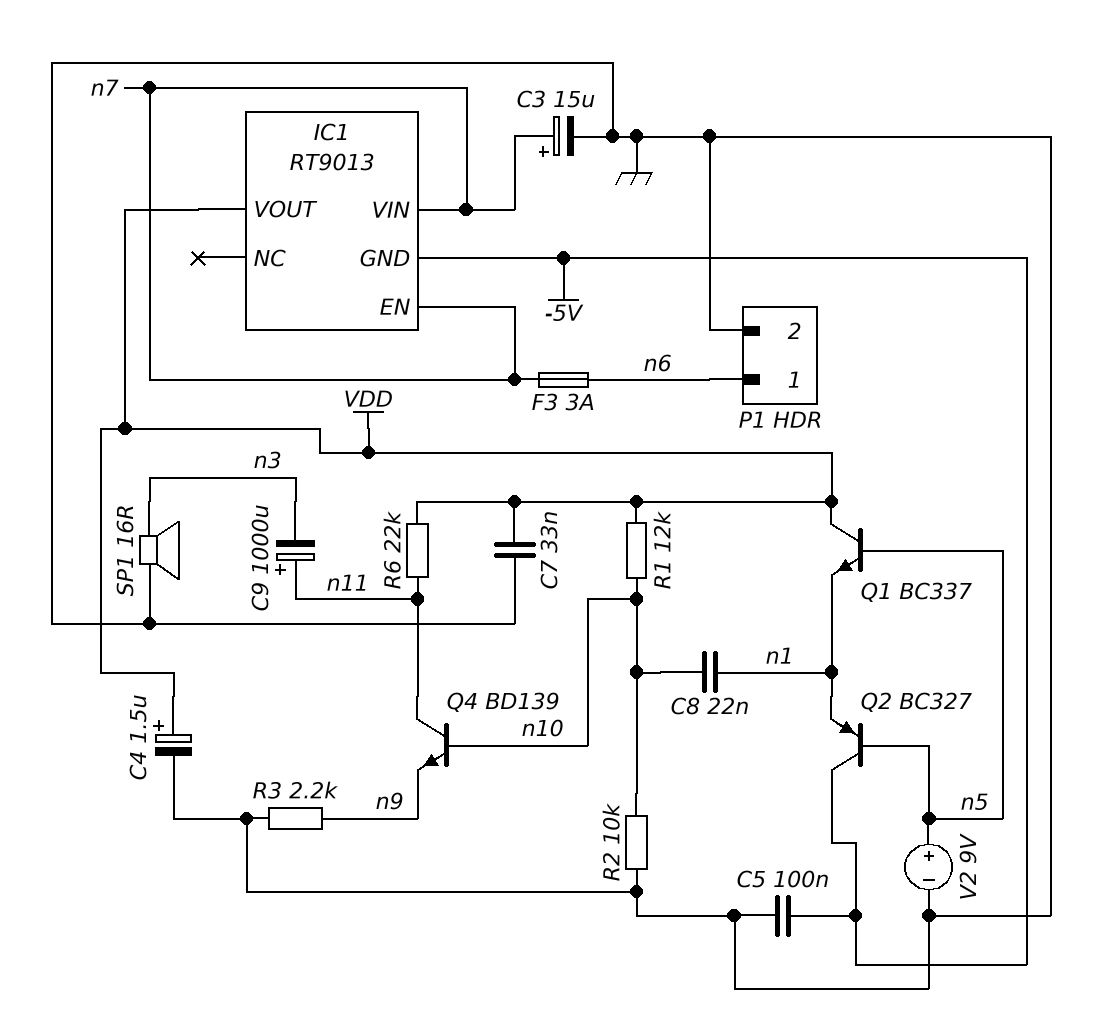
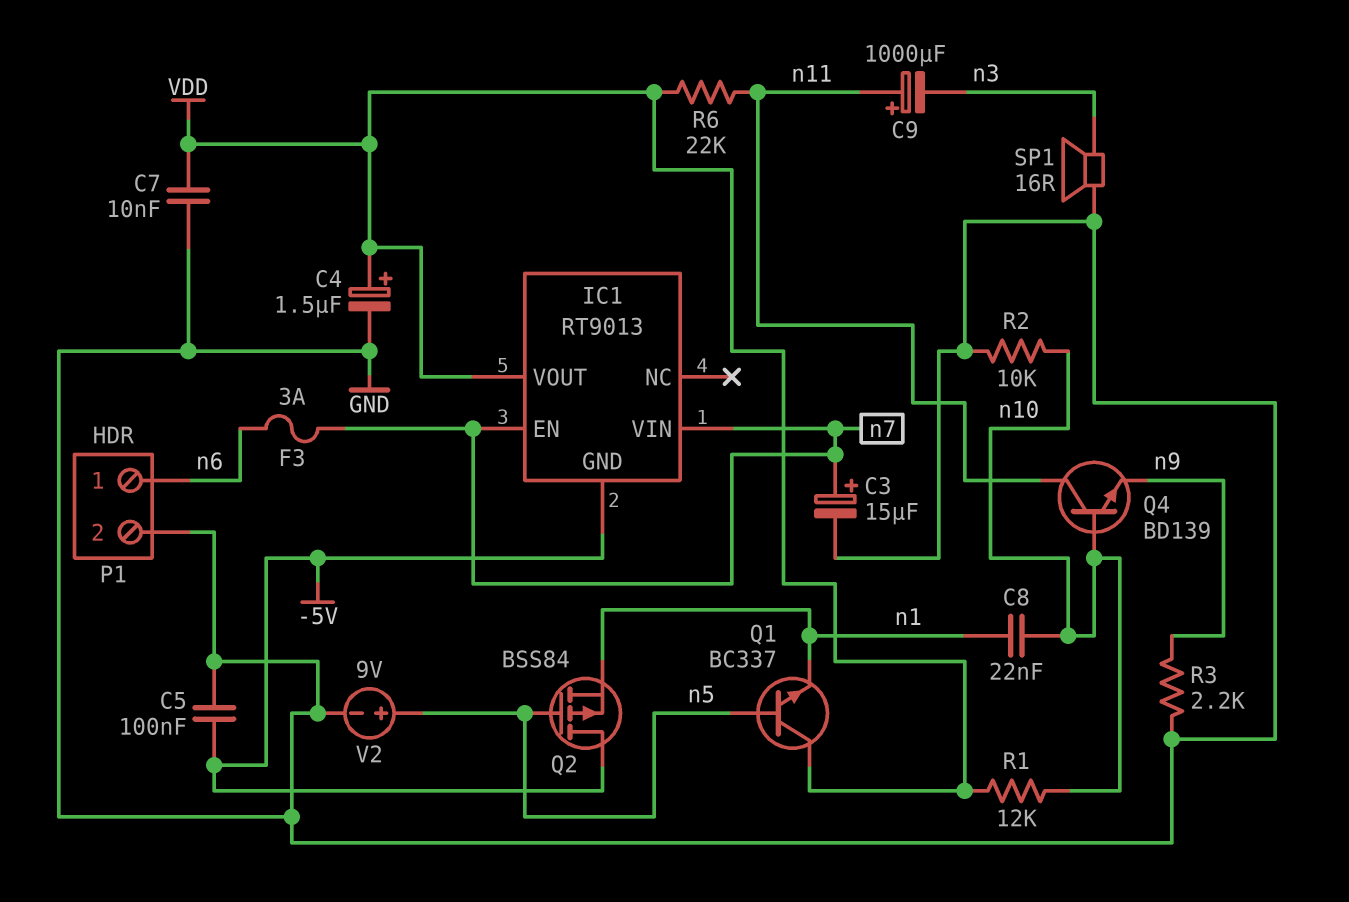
C7: 33nF (GND, VDD) -> 10nF (GND, VDD)
Q2: PNP BC327 (B n5, C -5V, E n1) -> PMOS BSS84 (G n5, D -5V, S n1)

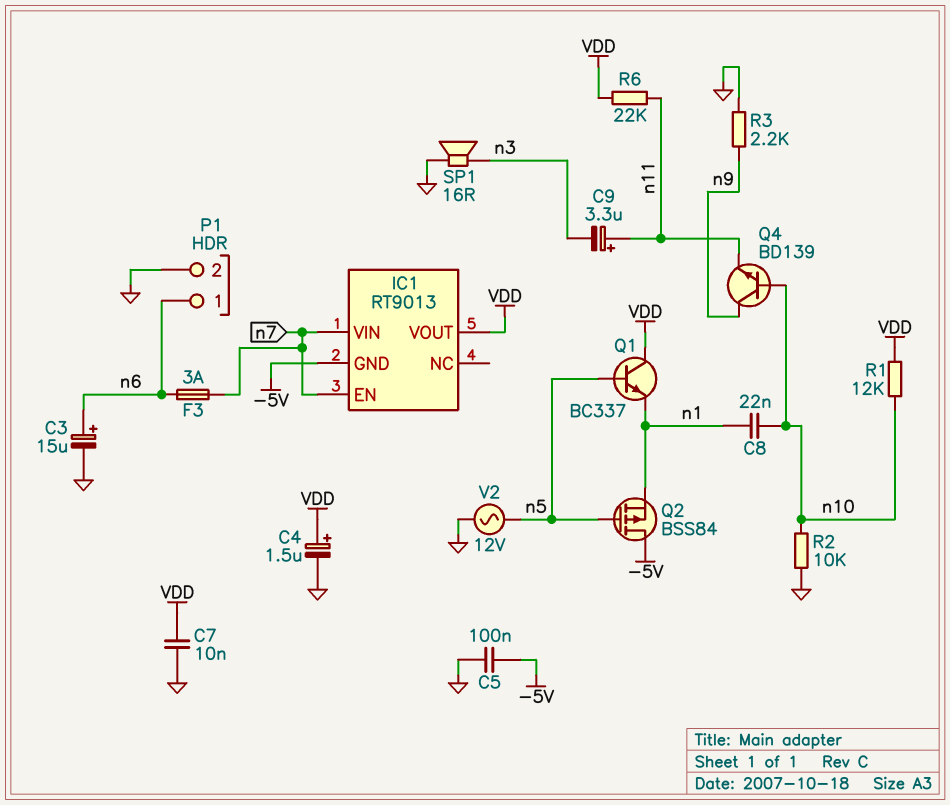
C3: 15uF (plus n7, minus GND) -> 15uF (plus n6, minus GND)
C9: 1000uF (plus n11, minus n3) -> 3.3uF (plus n11, minus n3)
Q4: NPN BD139 (B n10, C n11, E n9) -> NPN BD139 (B n10, C n9, E n11)
V2: 9V (plus n5, minus GND) -> AC 12V (GND, n5)

